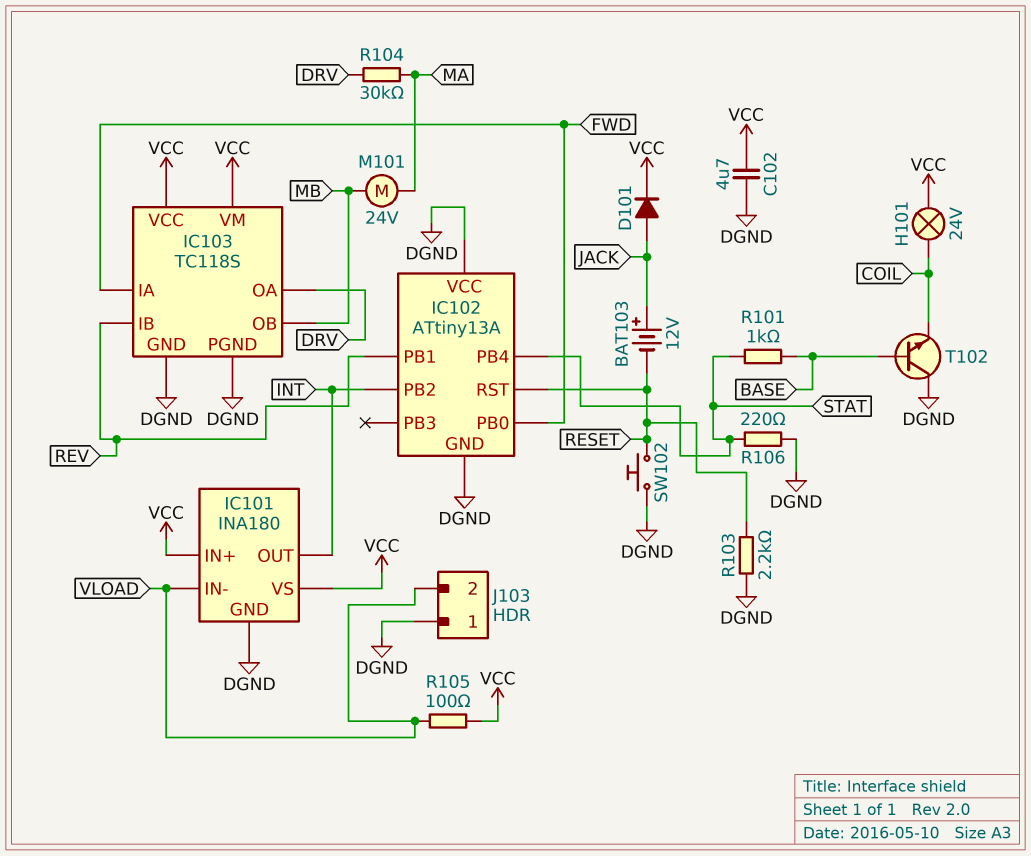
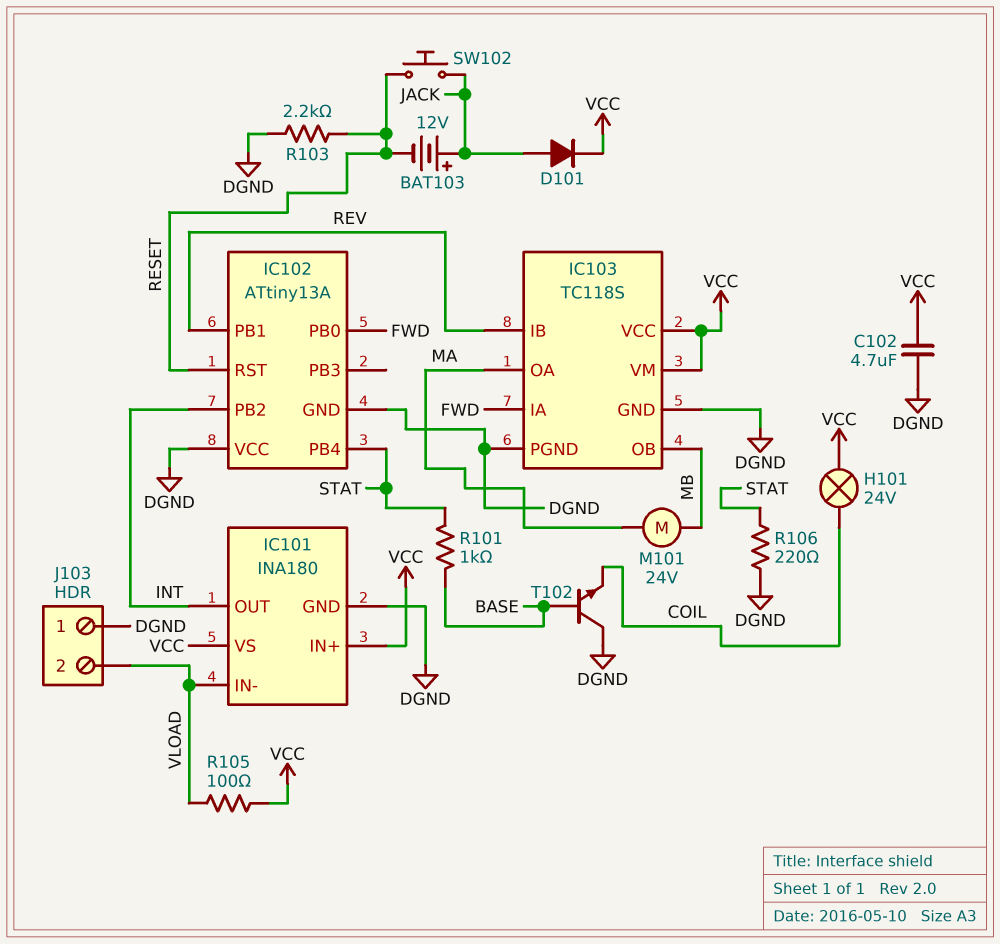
IC103 pin OA: DRV -> MA
R104: 30k (DRV, MA) -> none
SW102: button (DGND, RESET) -> button (JACK, RESET)

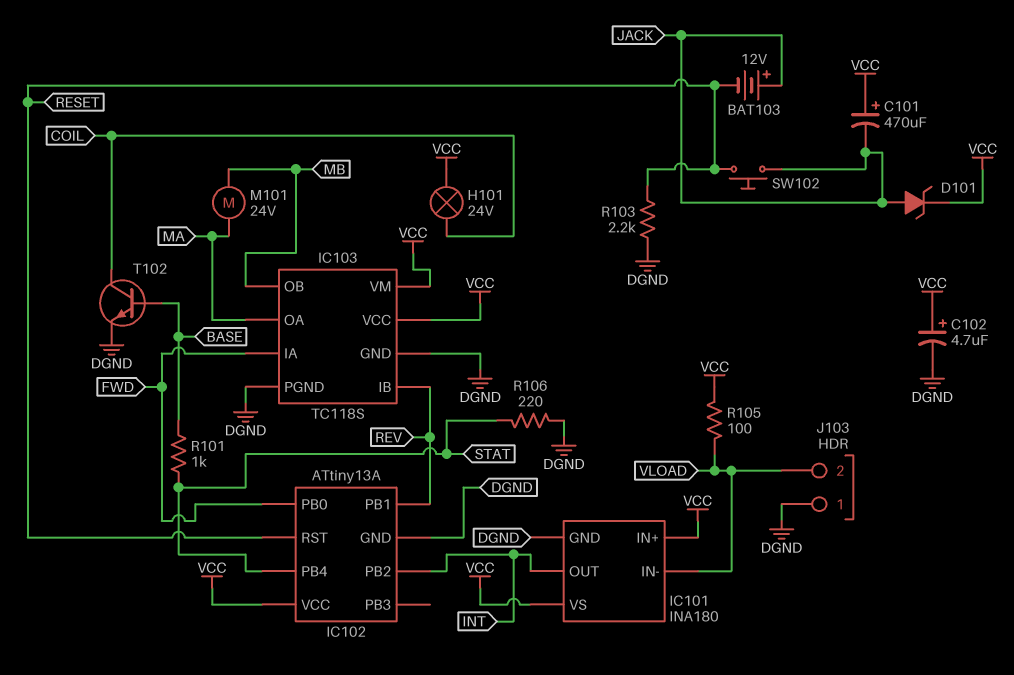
C101: none -> 470uF (plus VCC, minus JACK)
C102: 4.7uF (DGND, VCC) -> 4.7uF (plus VCC, minus DGND)
D101: diode (A JACK, K VCC) -> zener (A JACK, K VCC)
IC102 pin VCC: DGND -> VCC
T102: NPN (B BASE, C DGND, E COIL) -> NPN (B BASE, C COIL, E DGND)

